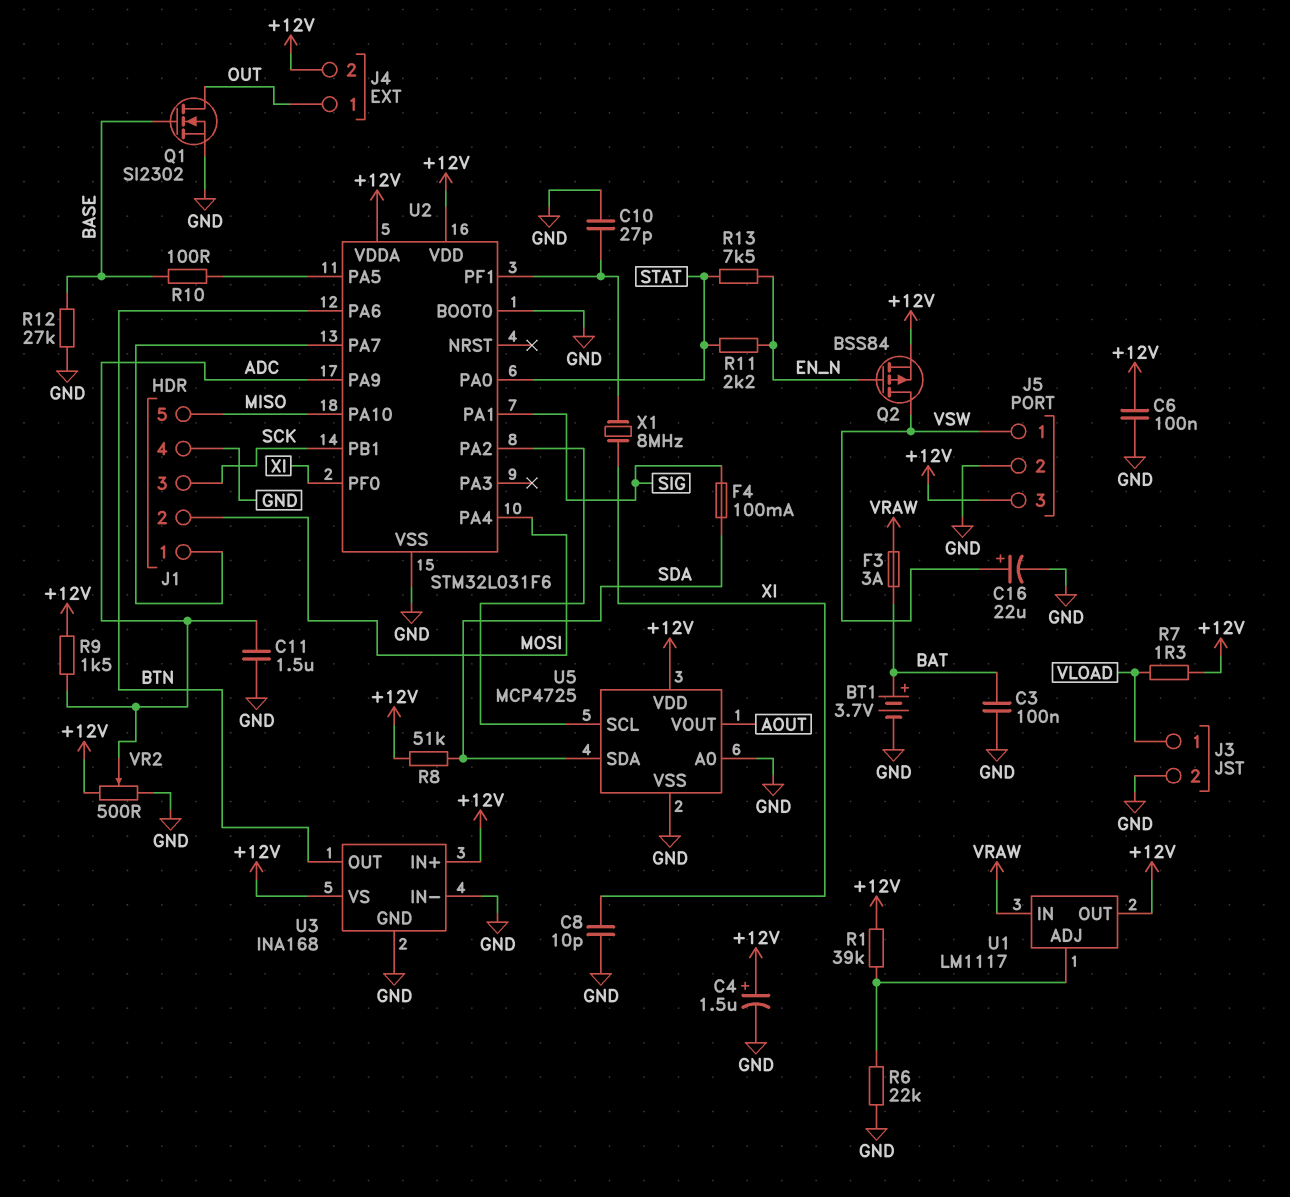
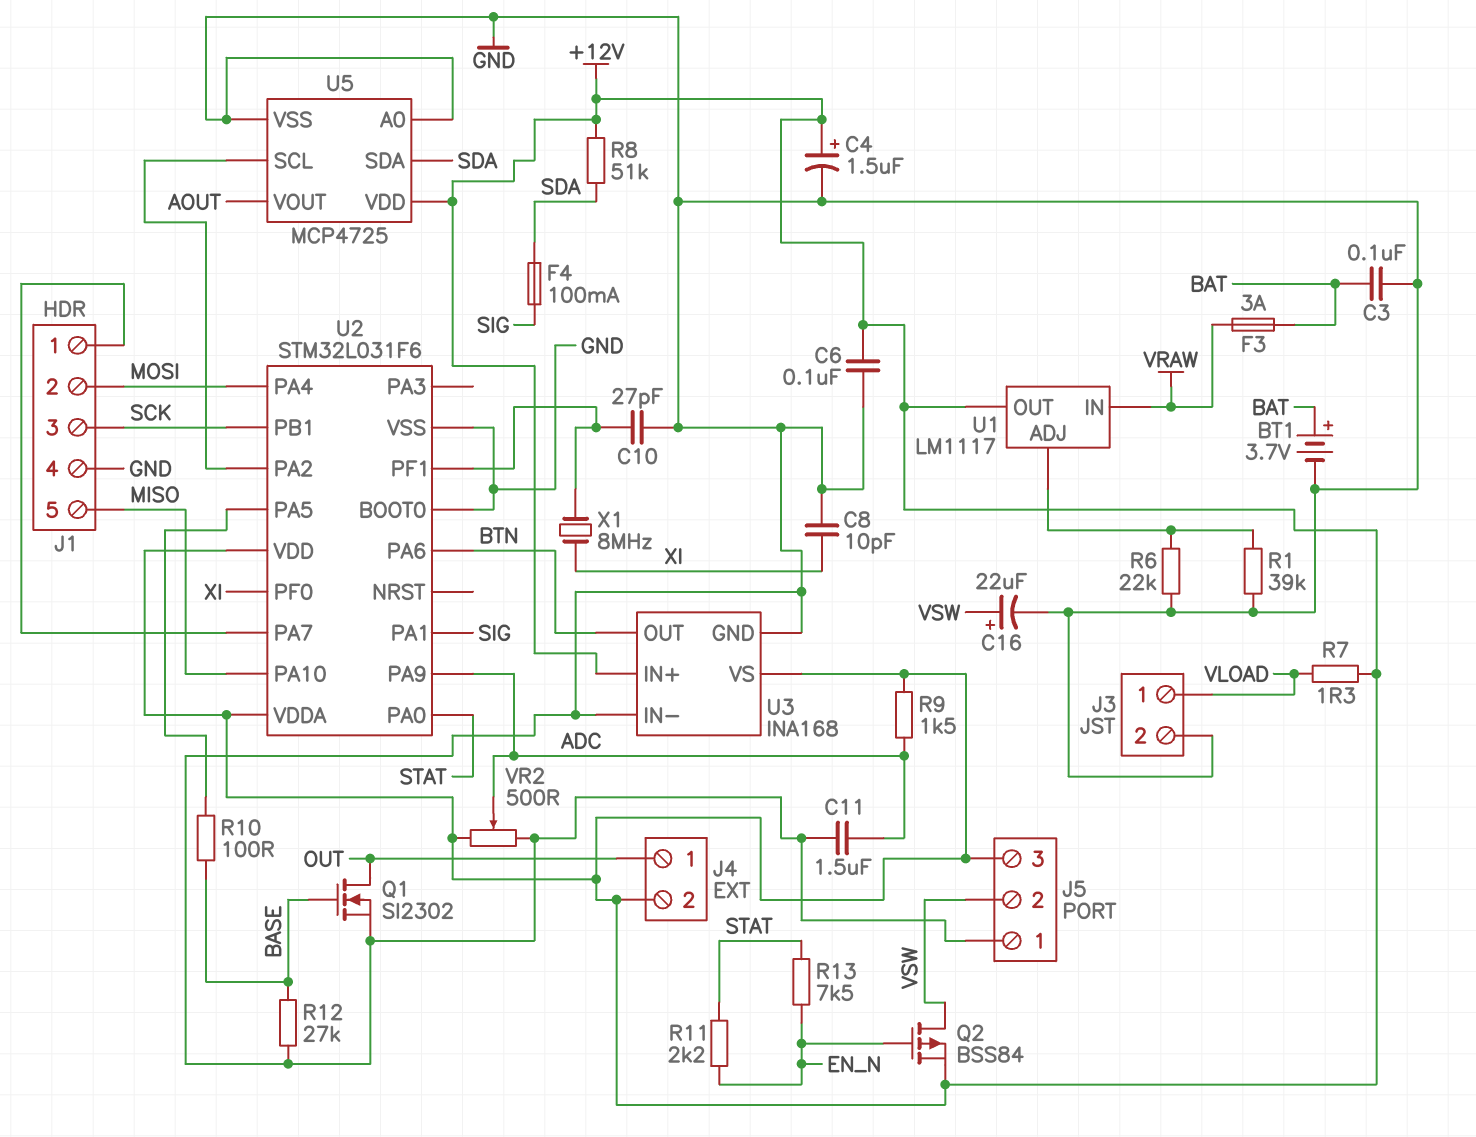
J5 pin 1: VSW -> GND
J5 pin 2: GND -> VSW
R1: 39k (+12V, U1/ADJ) -> 39k (GND, U1/ADJ)

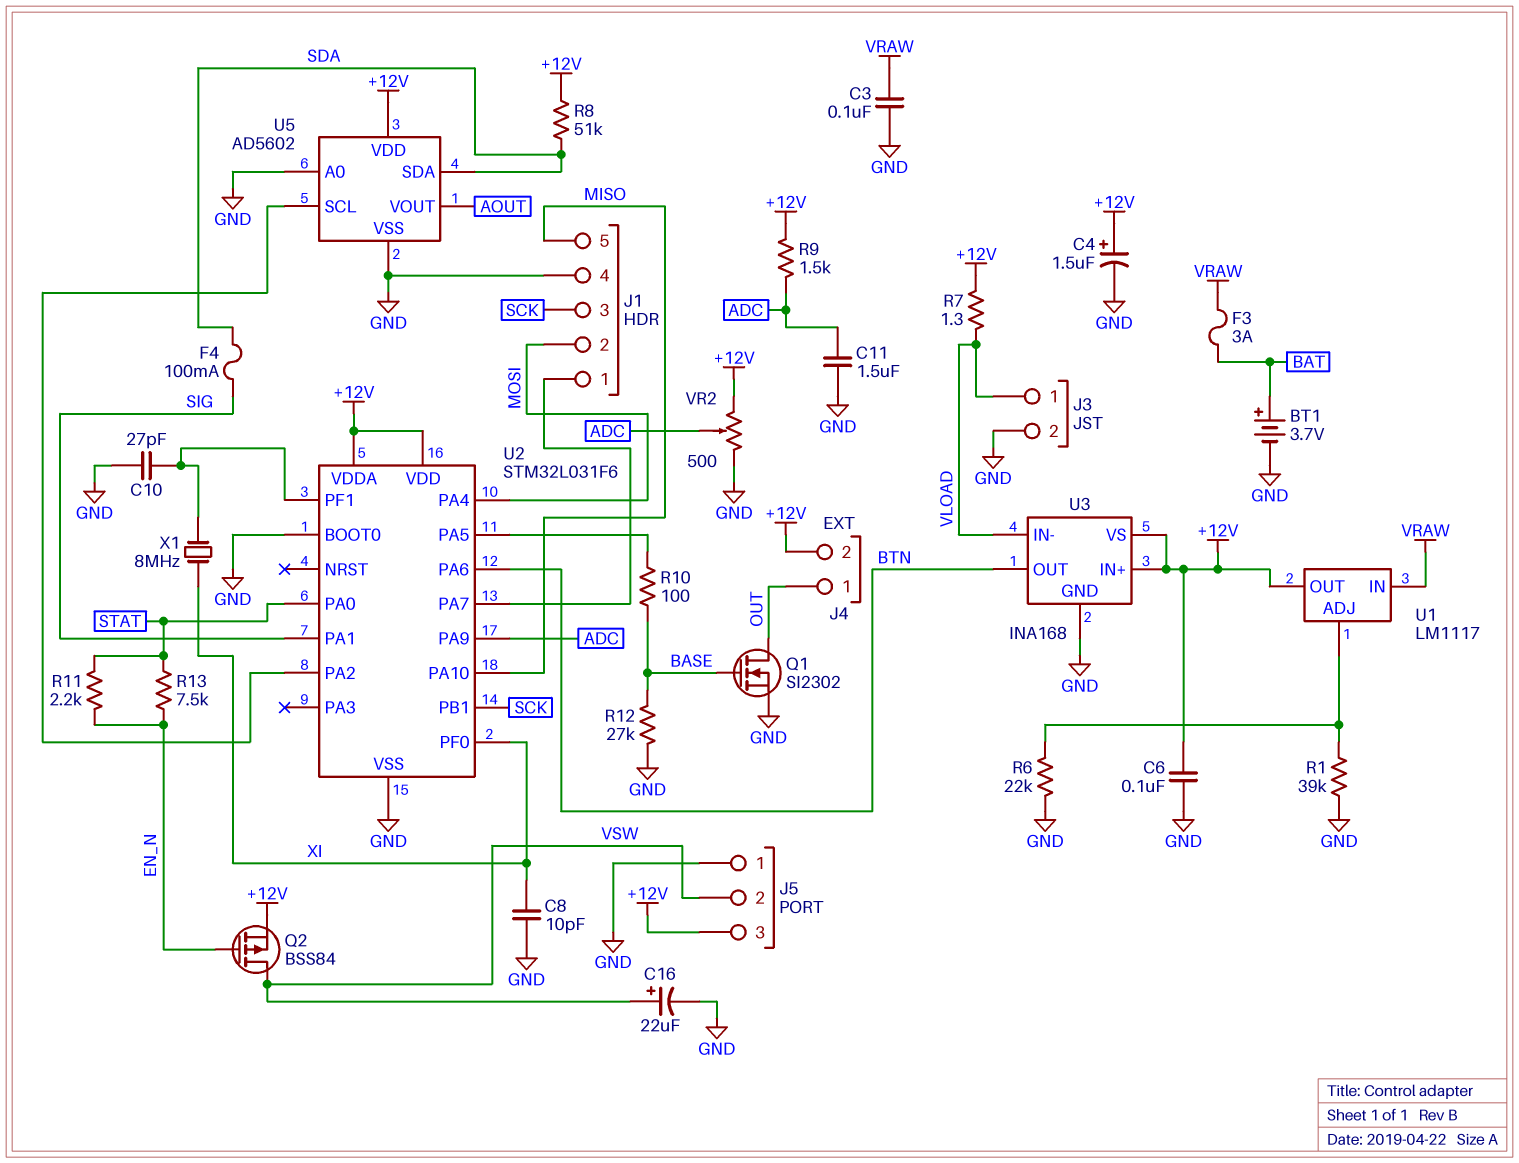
C3: 100nF (BAT, GND) -> 100nF (GND, VRAW)
U3 pin IN-: GND -> VLOAD
U5: MCP4725 -> AD5602

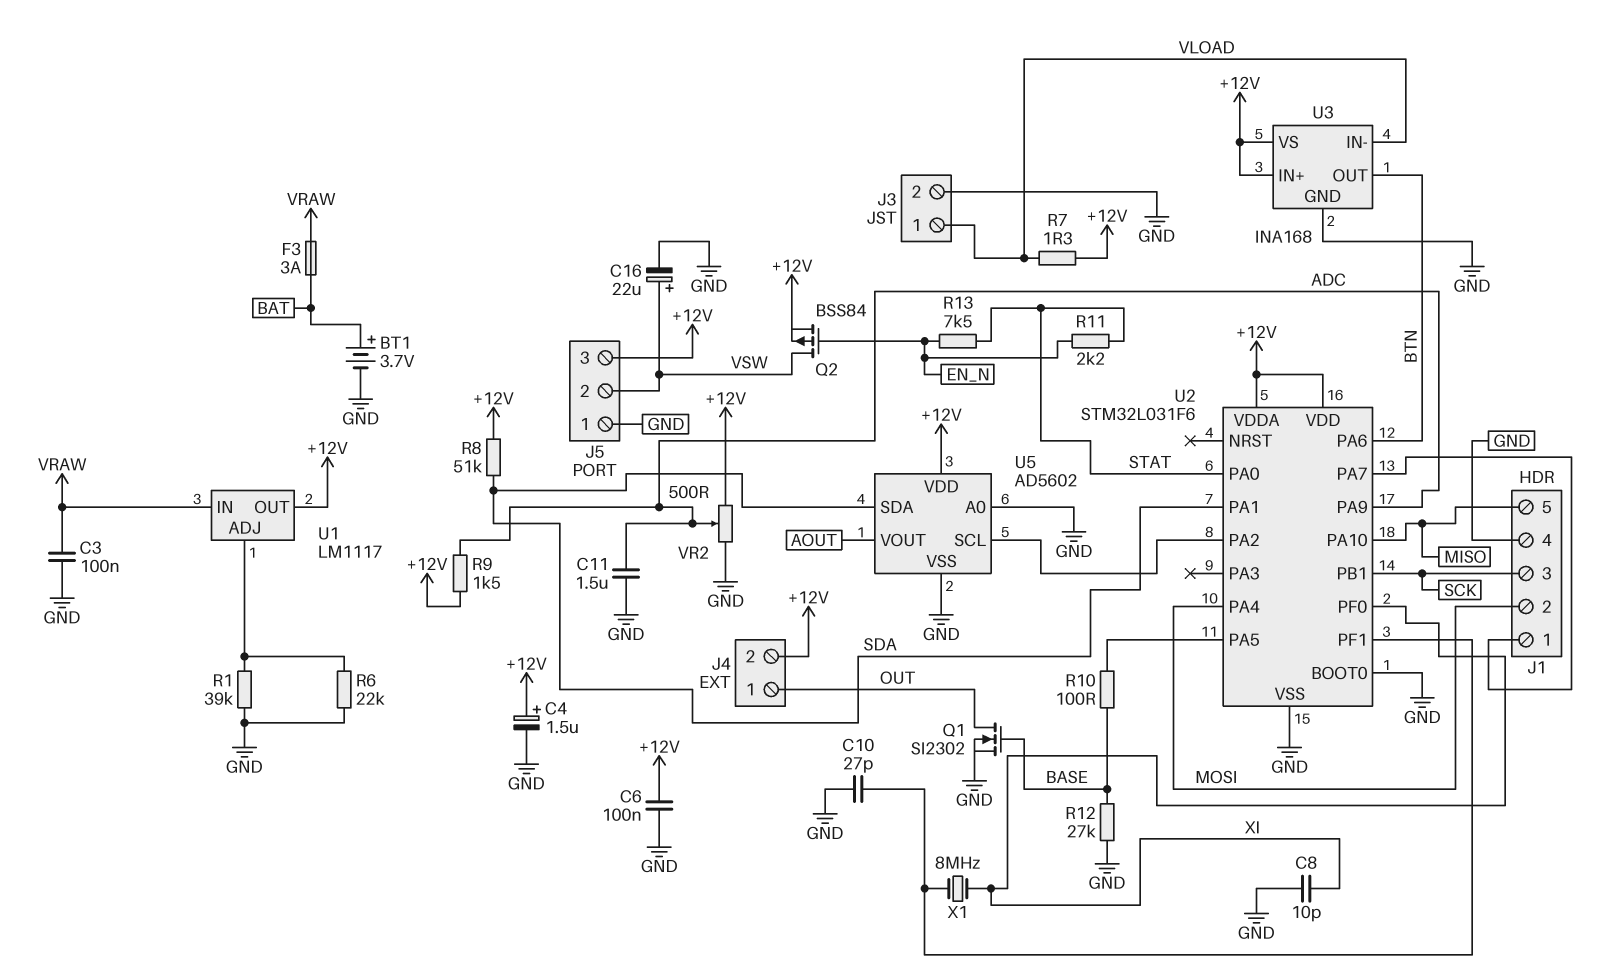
F4: 100mA (SDA, SIG) -> none
U2 pin PA1: SIG -> SDA

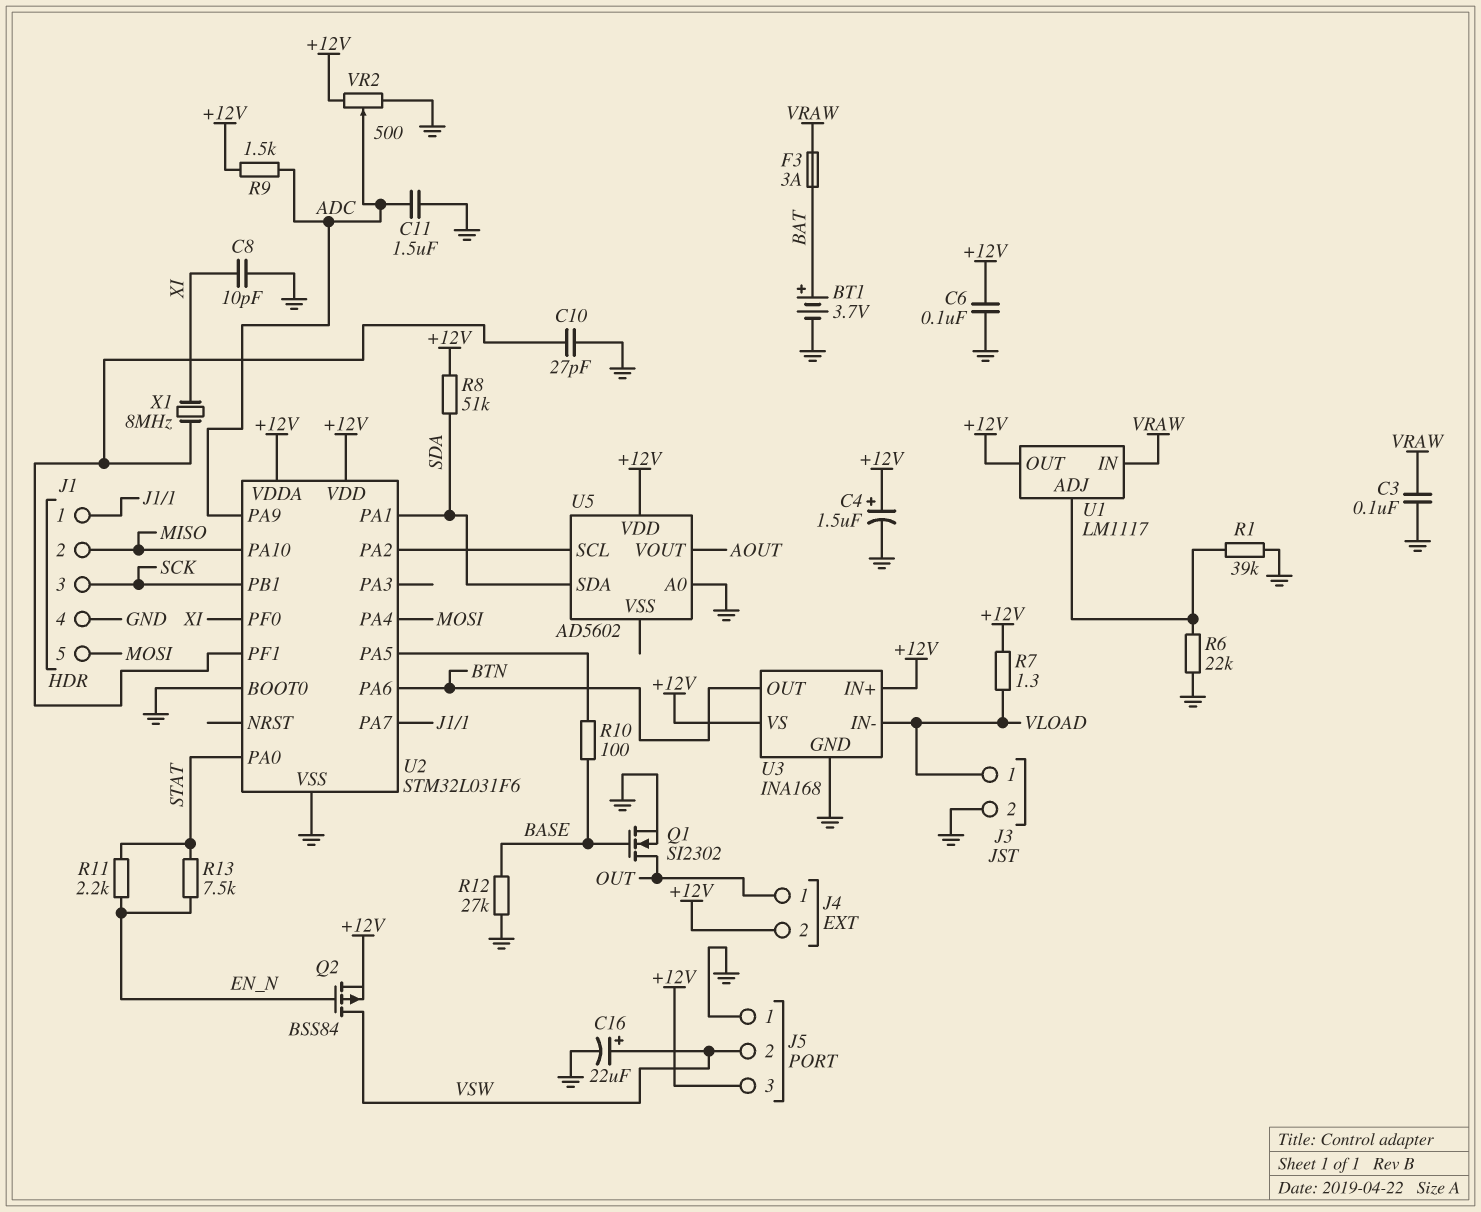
J1 pin 2: MOSI -> MISO
J1 pin 5: MISO -> MOSI
U5 pin VSS: GND -> none

